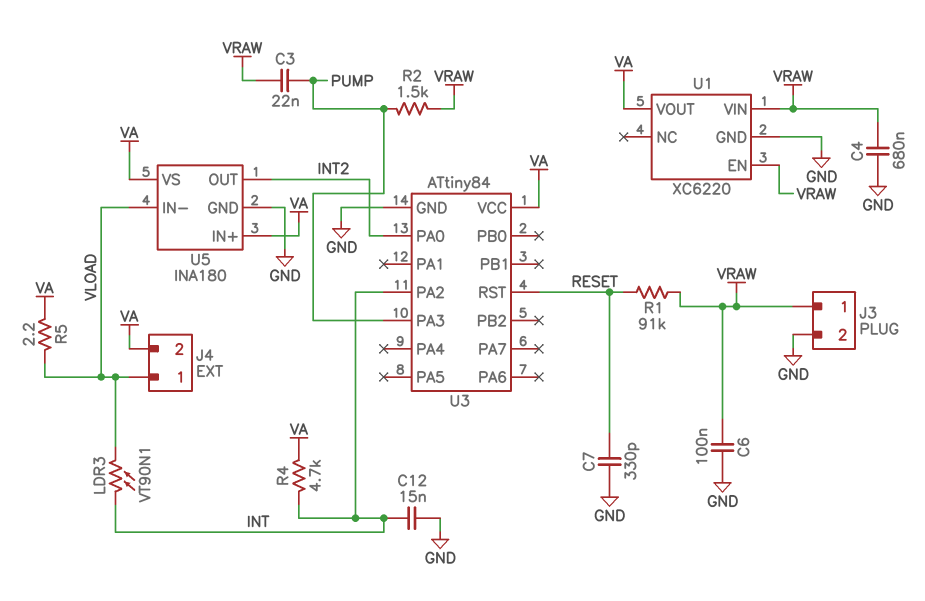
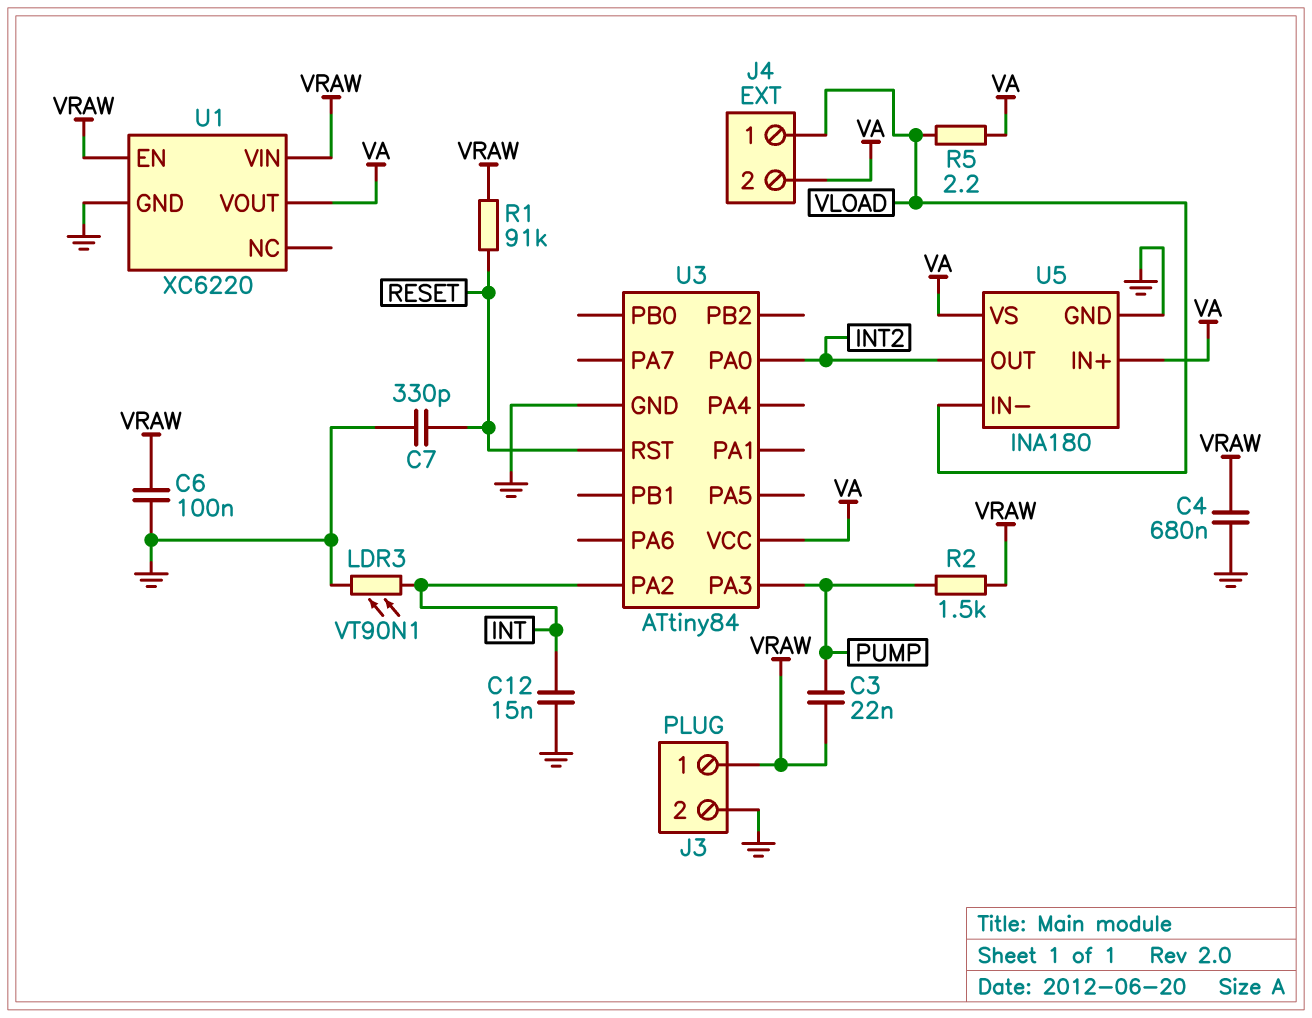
LDR3: VT90N1 (INT, VLOAD) -> VT90N1 (GND, INT)
R4: 4.7k (INT, VA) -> none

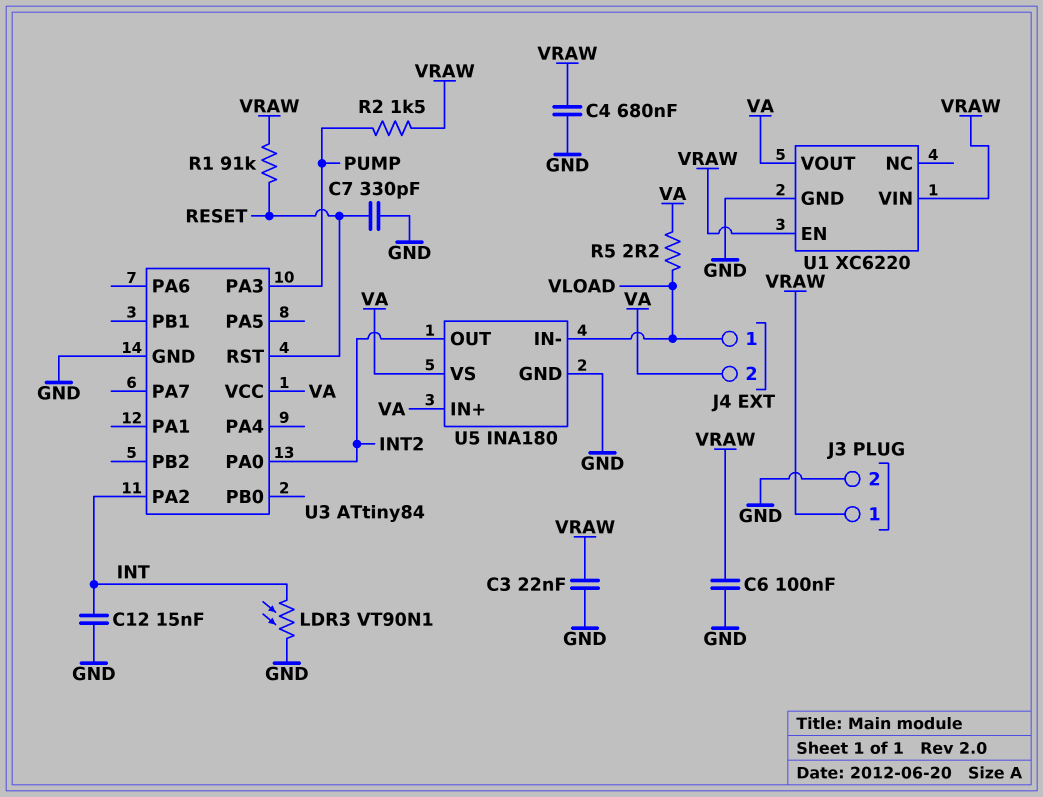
C3: 22nF (PUMP, VRAW) -> 22nF (GND, VRAW)

